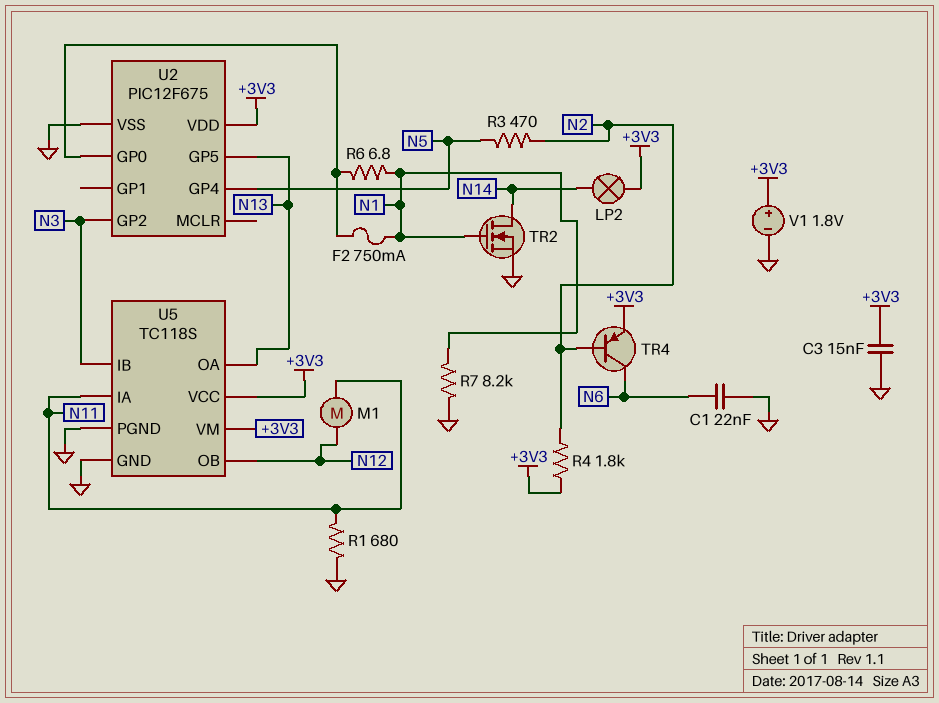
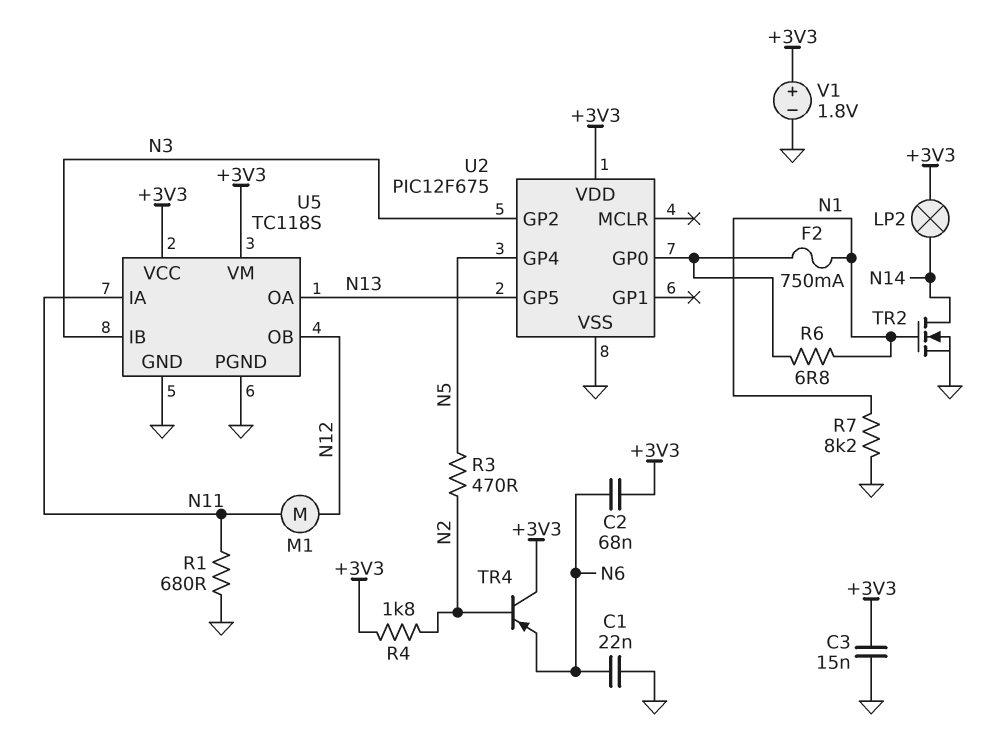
C2: none -> 68nF (+3V3, N6)
TR4: PNP (B N2, C N6, E +3V3) -> PNP (B N2, C +3V3, E N6)

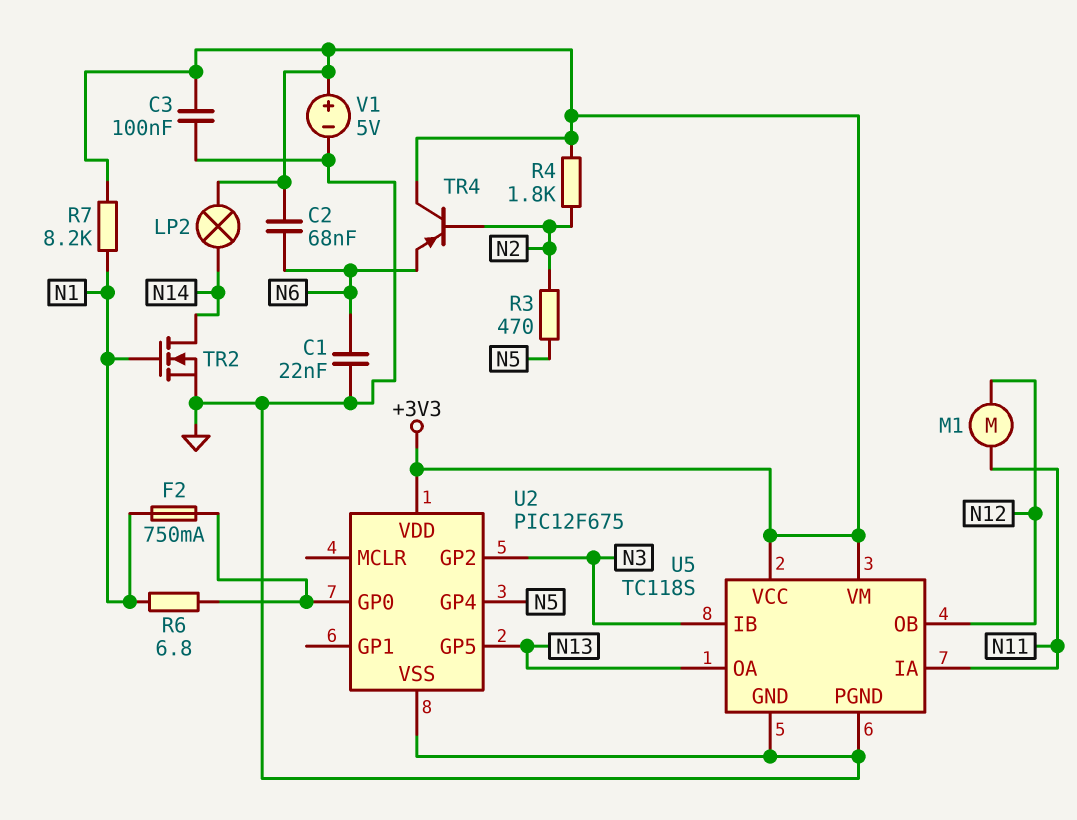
C3: 15nF (+3V3, GND) -> 100nF (+3V3, GND)
R1: 680 (GND, N11) -> none
R7: 8.2k (GND, N1) -> 8.2k (+3V3, N1)
V1: 1.8V (plus +3V3, minus GND) -> 5V (plus +3V3, minus GND)

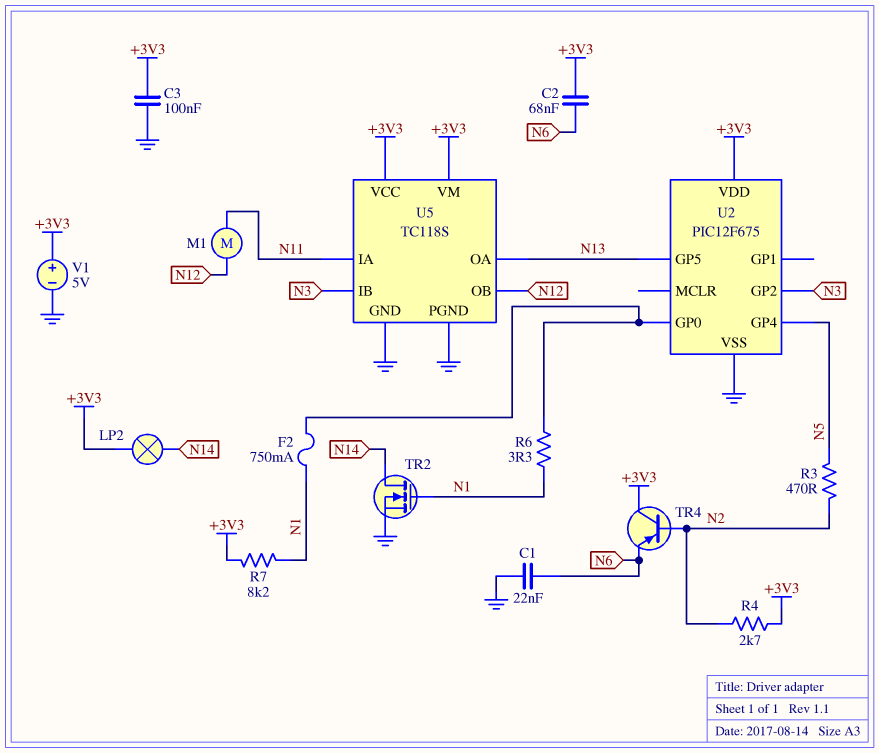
R4: 1.8k (+3V3, N2) -> 2.7k (+3V3, N2)
R6: 6.8 (N1, U2/GP0) -> 3.3 (N1, U2/GP0)

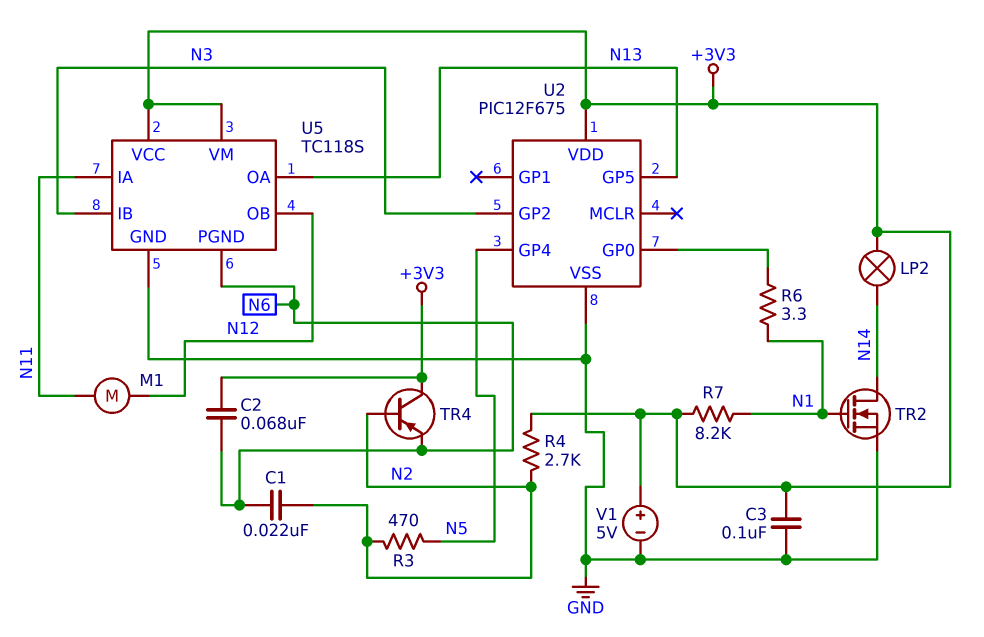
C1: 22nF (GND, N6) -> 22nF (N2, N6)
F2: 750mA (N1, U2/GP0) -> none
U5 pin PGND: GND -> N6

